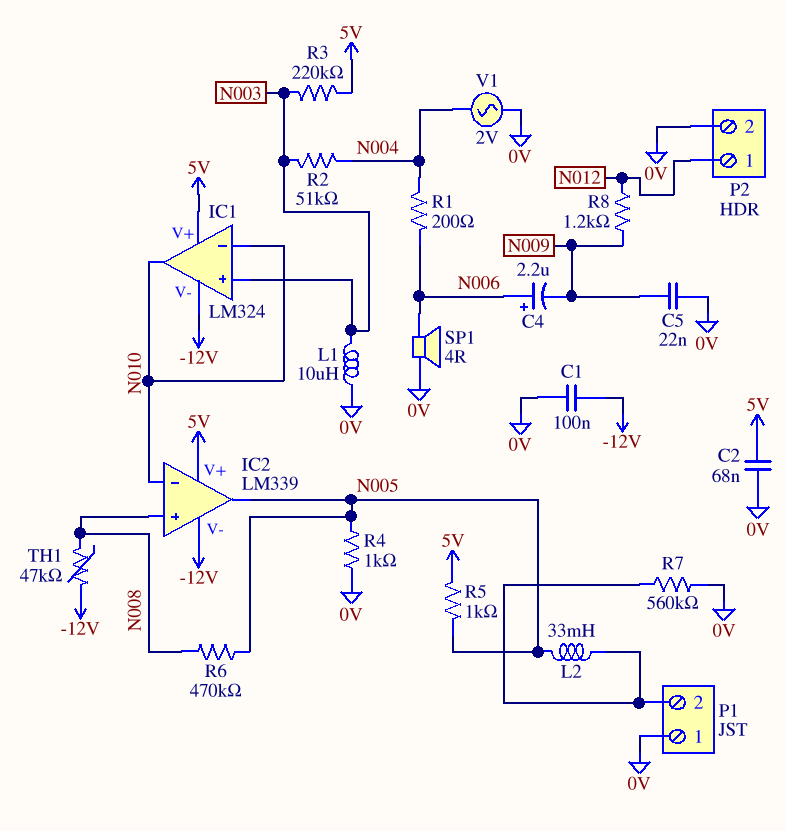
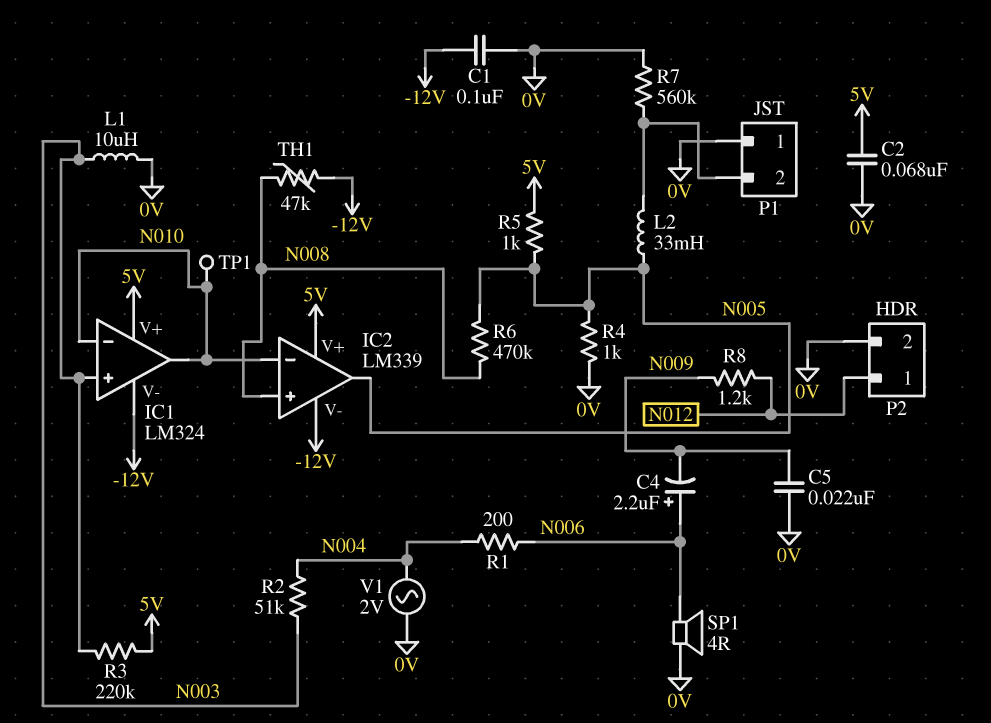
TP1: none -> test point (N010)

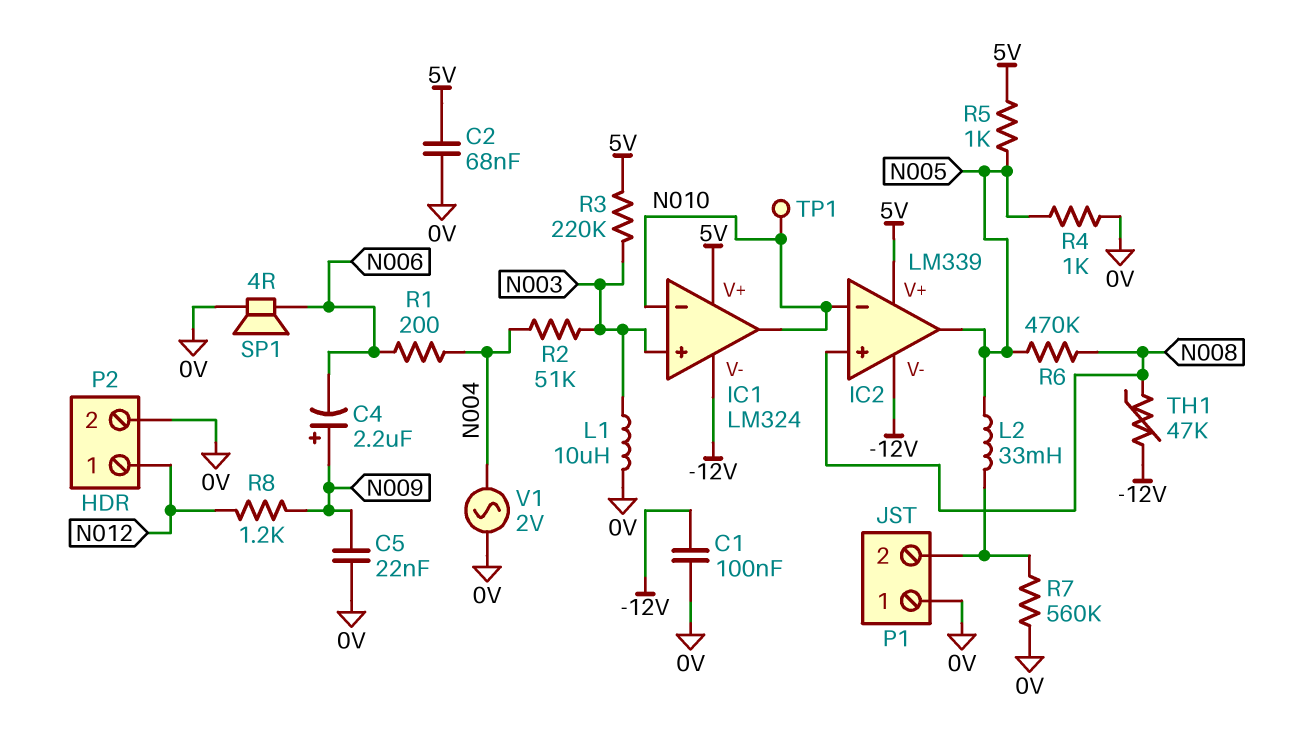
C4: 2.2uF (plus N006, minus N009) -> 2.2uF (plus N009, minus N006)

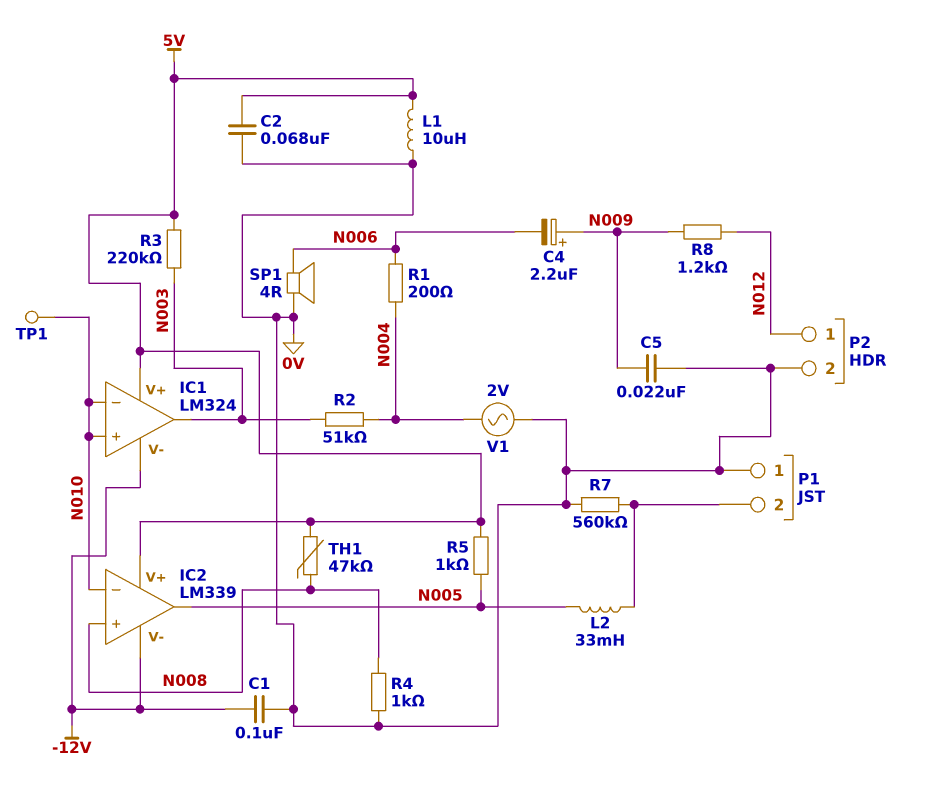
IC1 pin in+: N003 -> N010
IC1 pin out: N010 -> N003
L1: 10uH (0V, N003) -> 10uH (0V, 5V)
R4: 1k (0V, N005) -> 1k (0V, N008)
R6: 470k (N005, N008) -> none
TH1: 47k (-12V, N008) -> 47k (5V, N008)

